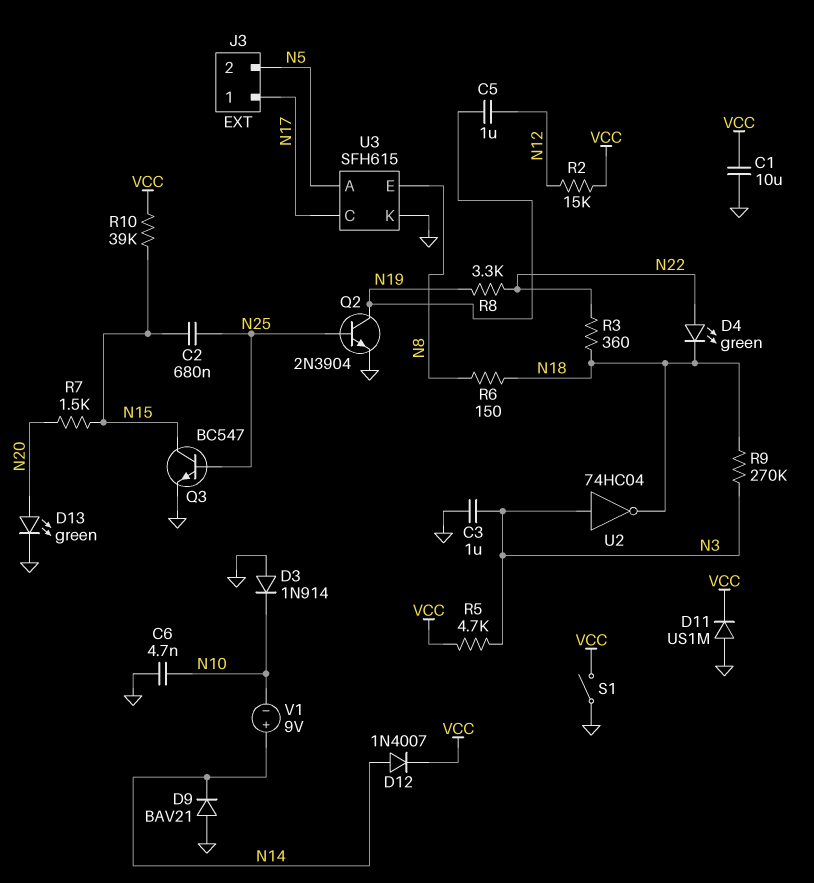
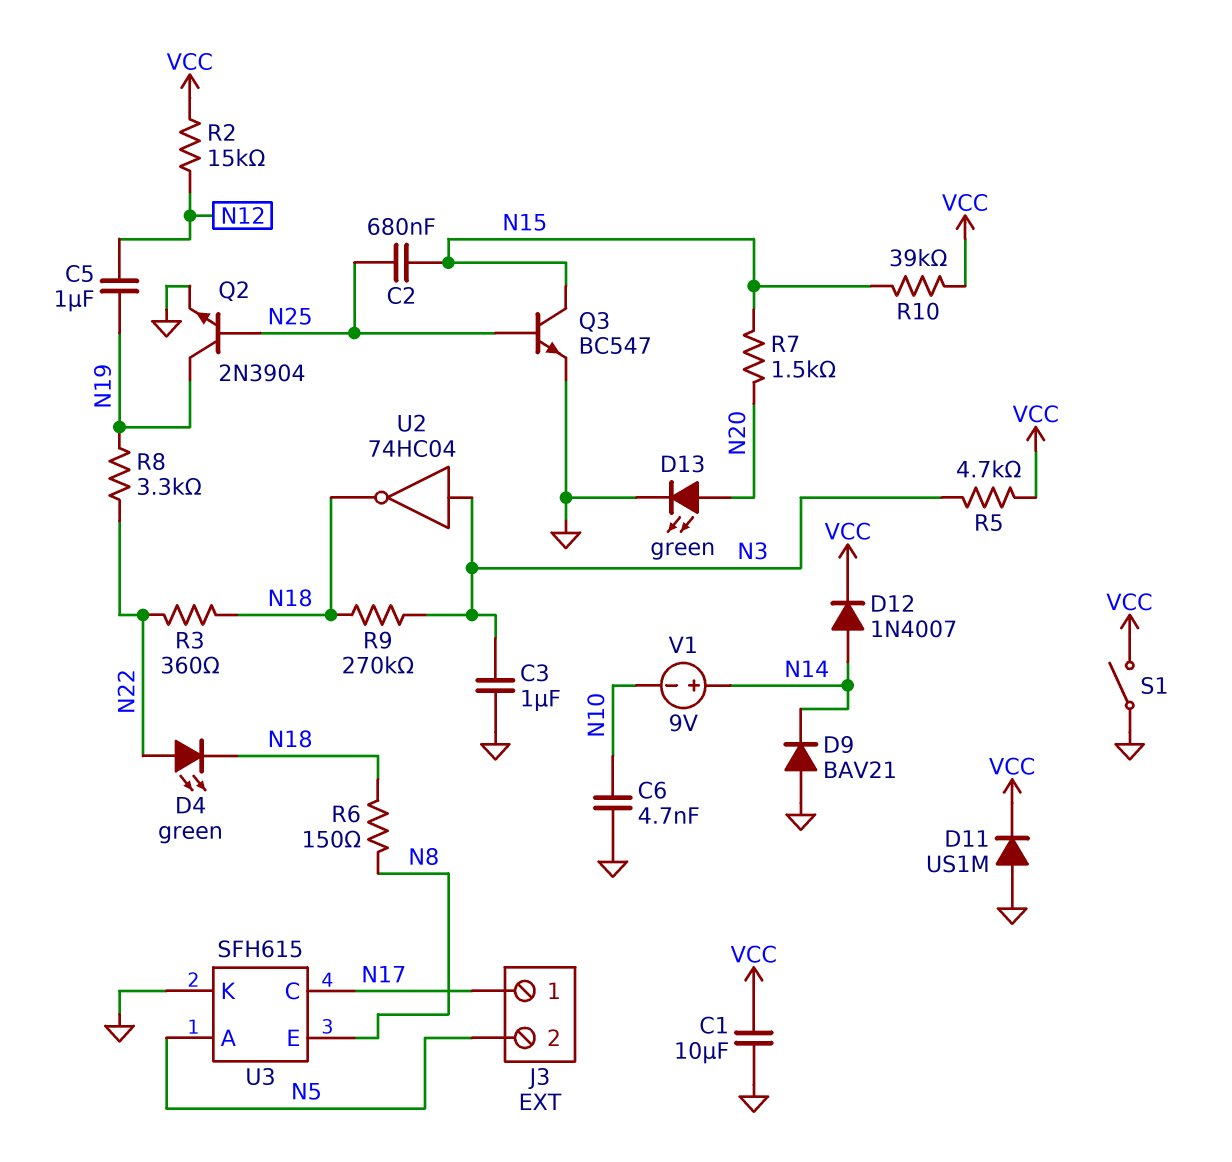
D3: diode 1N914 (A GND, K N10) -> none

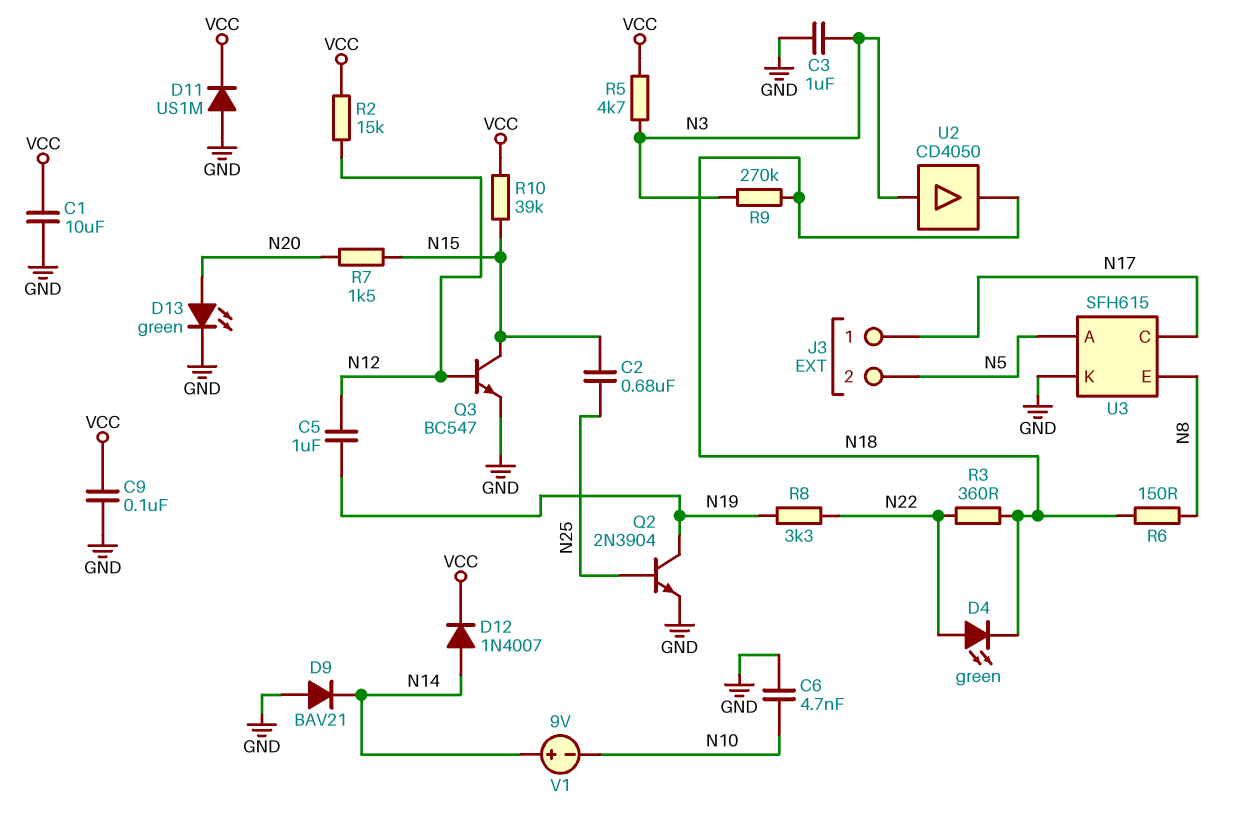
C9: none -> 100nF (GND, VCC)
Q3: NPN BC547 (B N25, C N15, E GND) -> NPN BC547 (B N12, C N15, E GND)
S1: switch (GND, VCC) -> none
U2: NOT 74HC04 (in N3, out N18) -> buffer CD4050 (in N3, out N18)

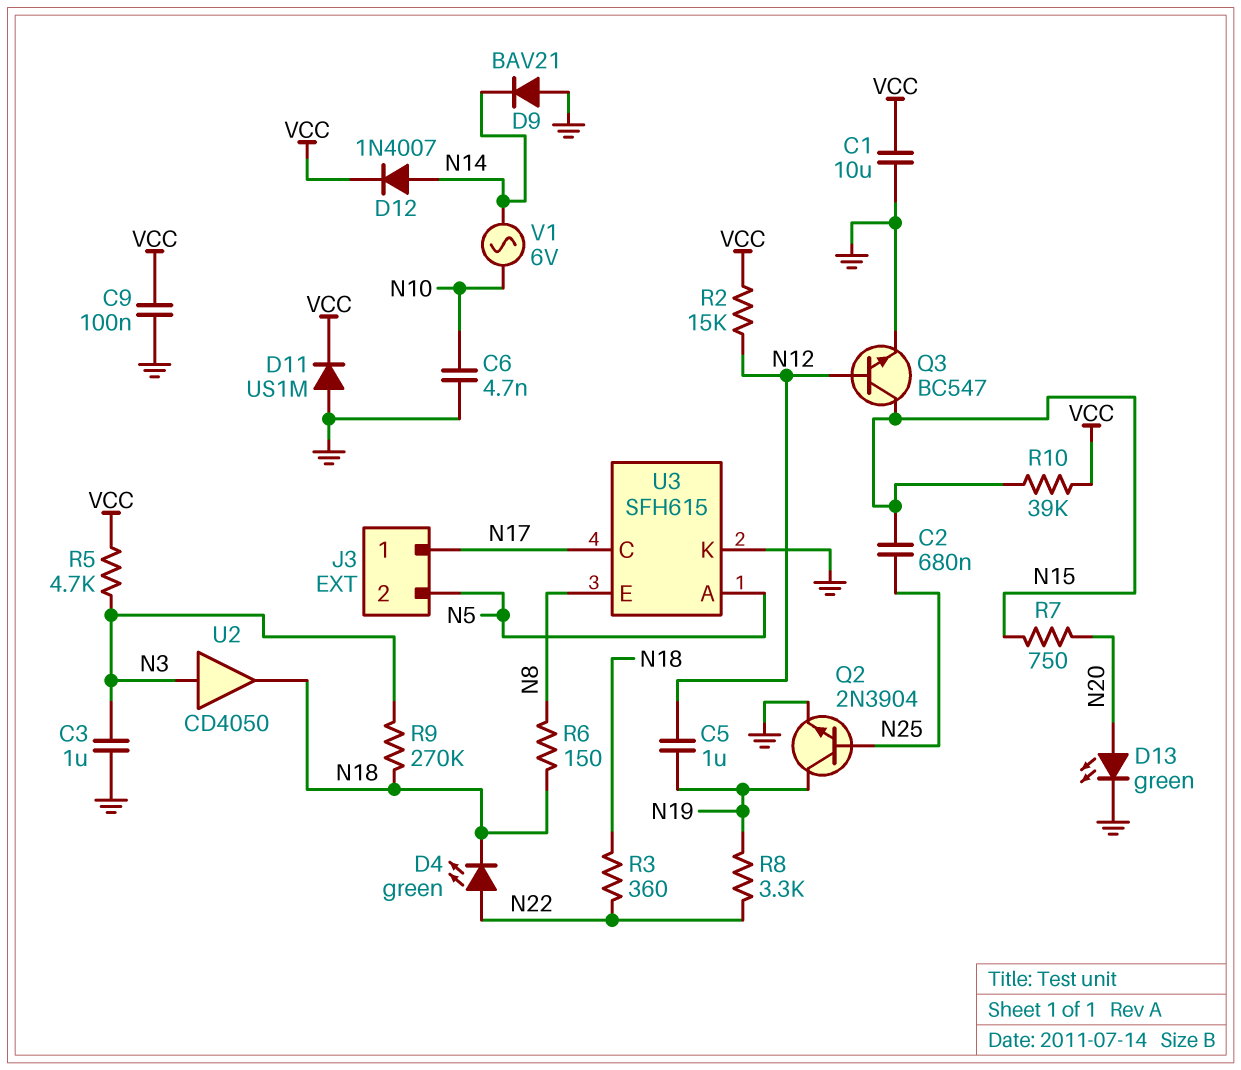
R7: 1.5k (N15, N20) -> 750 (N15, N20)
V1: 9V (plus N14, minus N10) -> AC 6V (N10, N14)

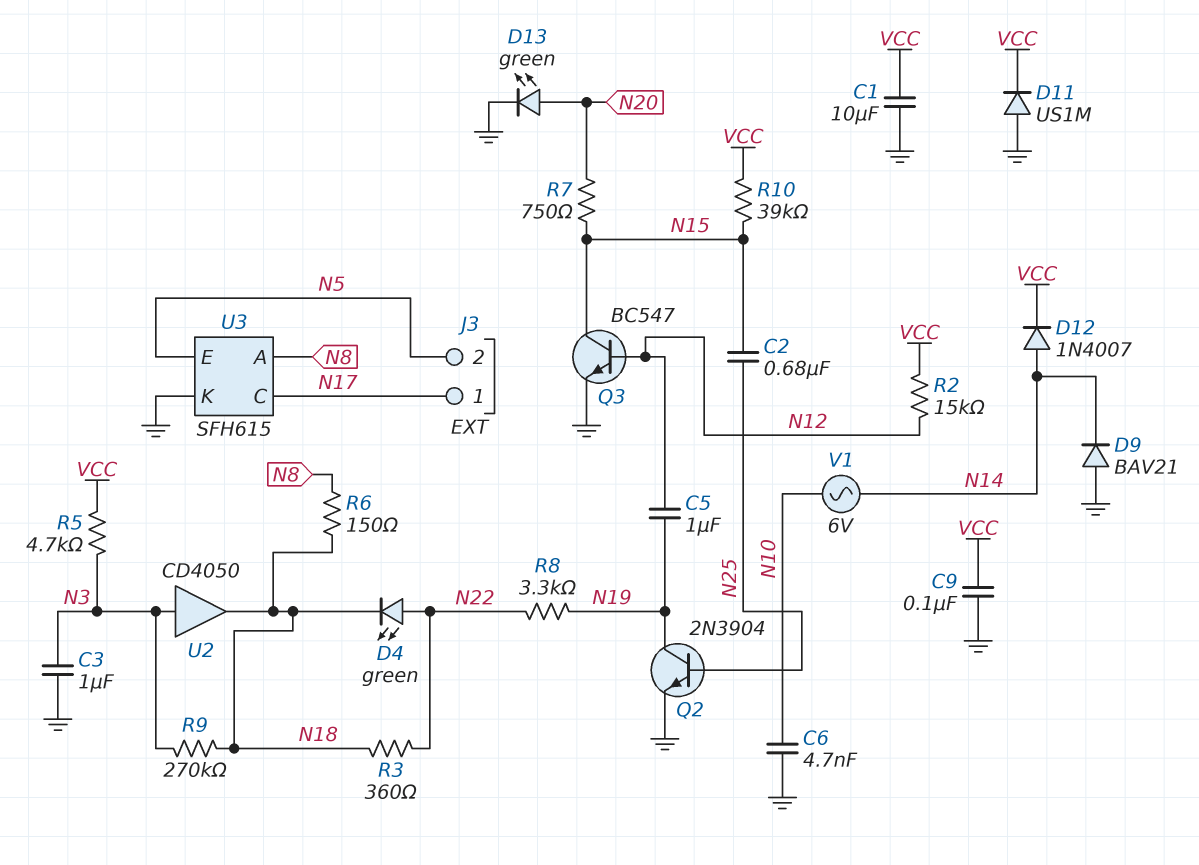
U3 pin A: N5 -> N8
U3 pin E: N8 -> N5

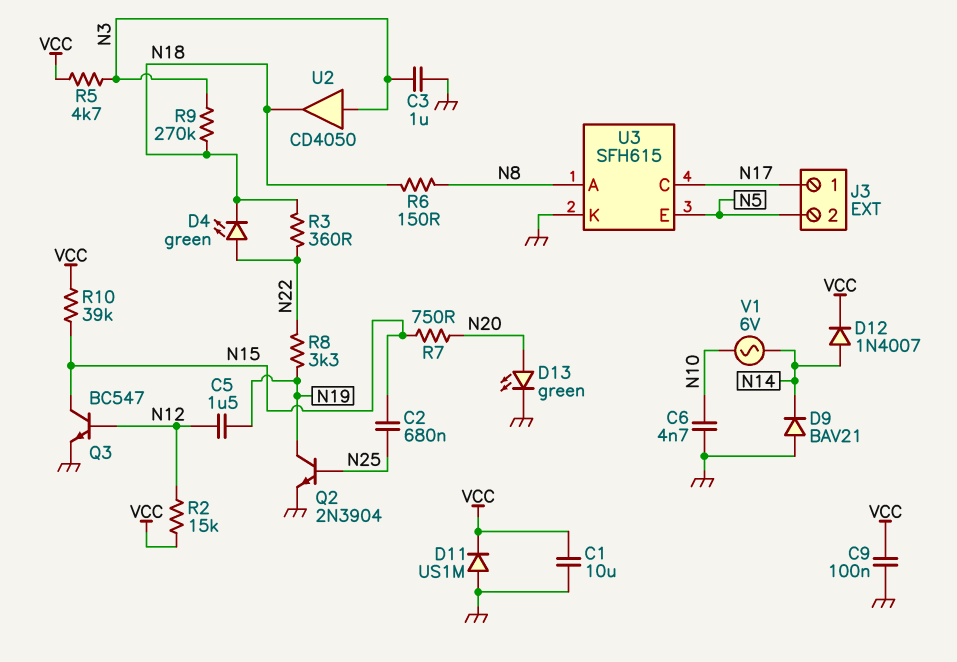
C5: 1uF (N12, N19) -> 1.5uF (N12, N19)

